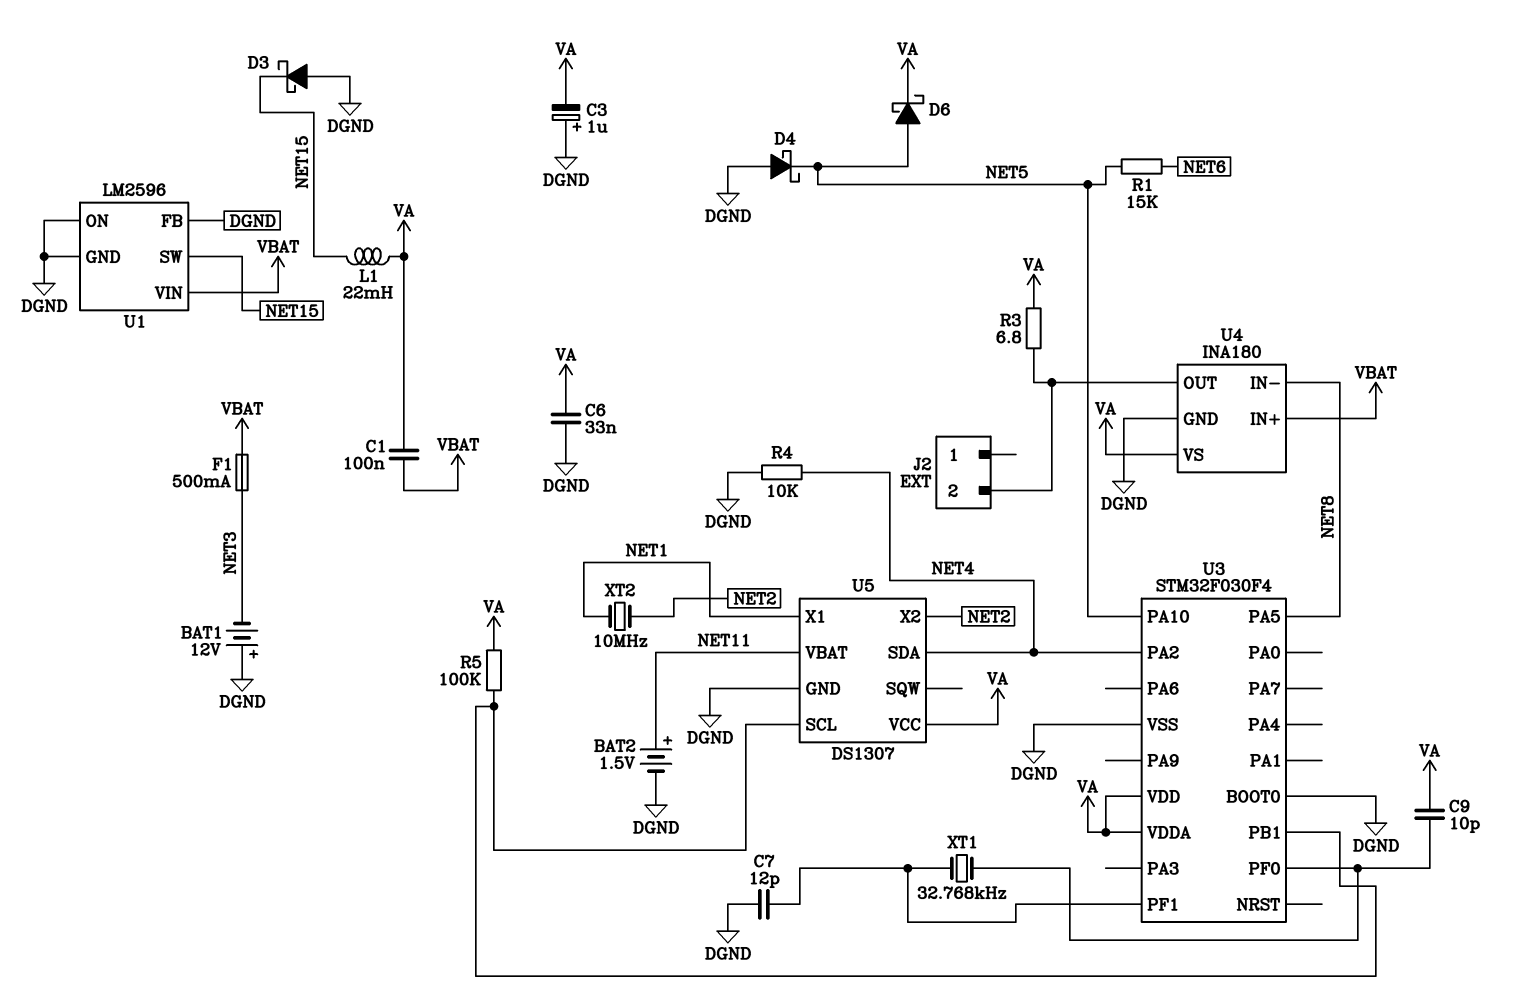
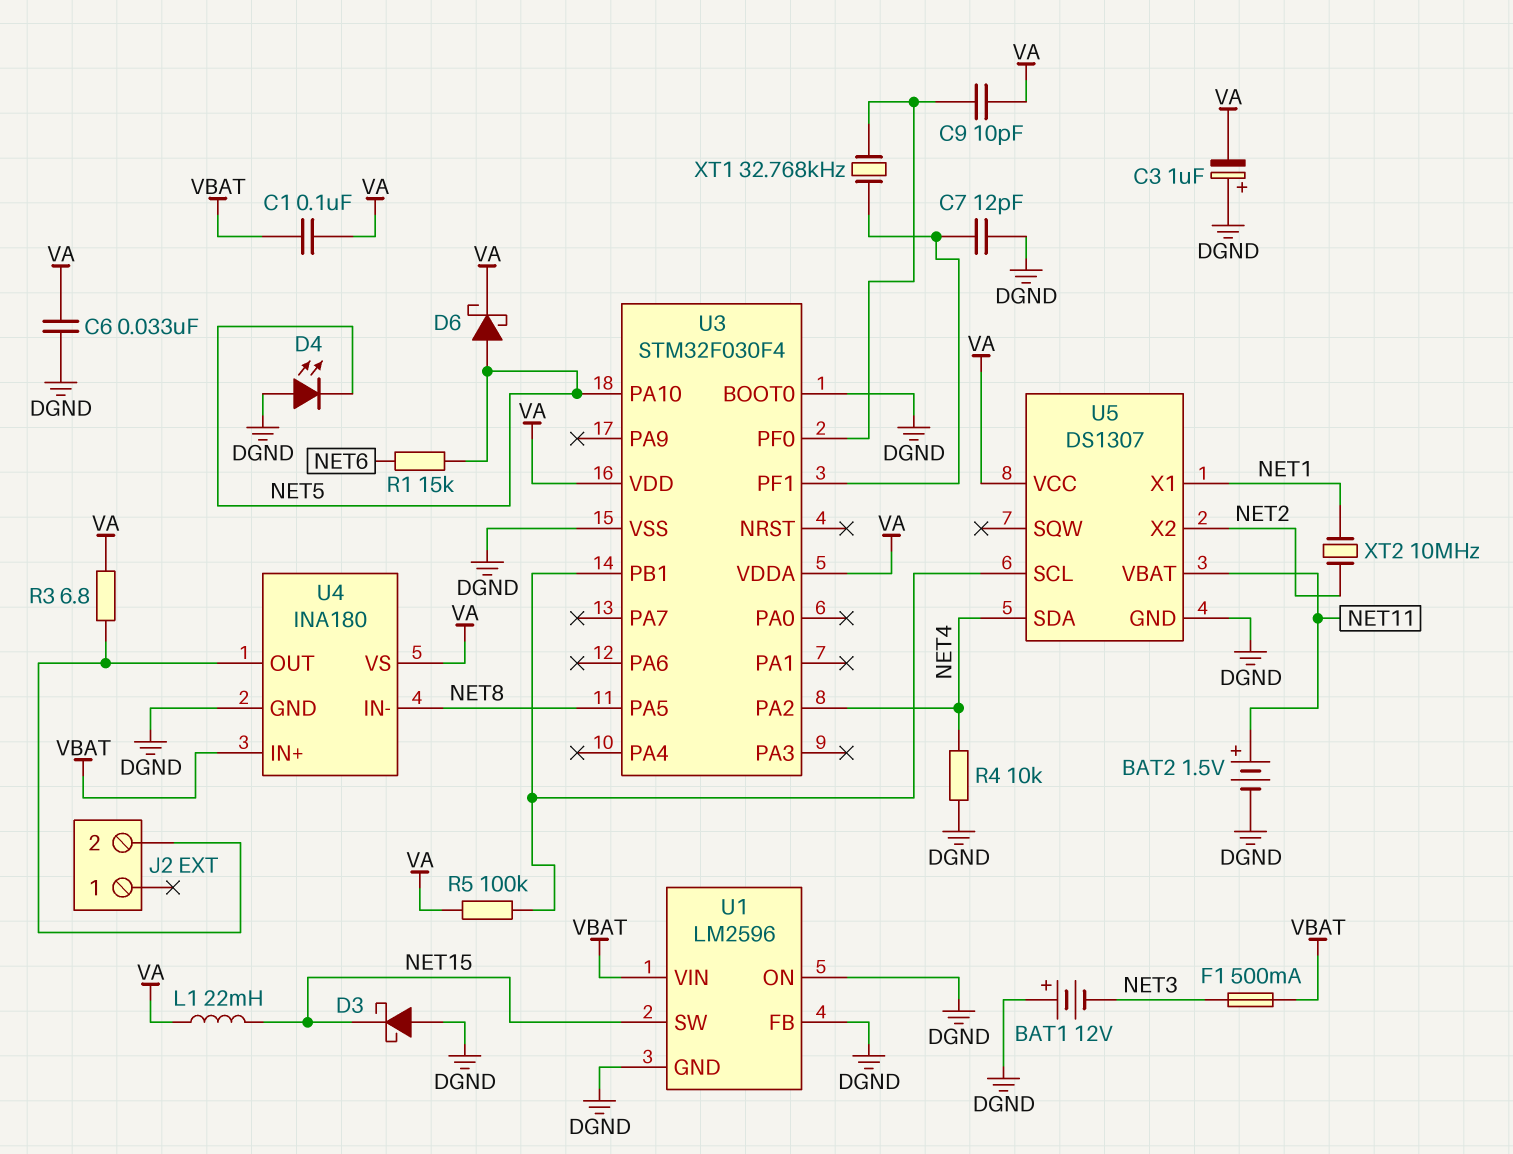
D4: schottky (A DGND, K NET5) -> LED (A DGND, K NET5)

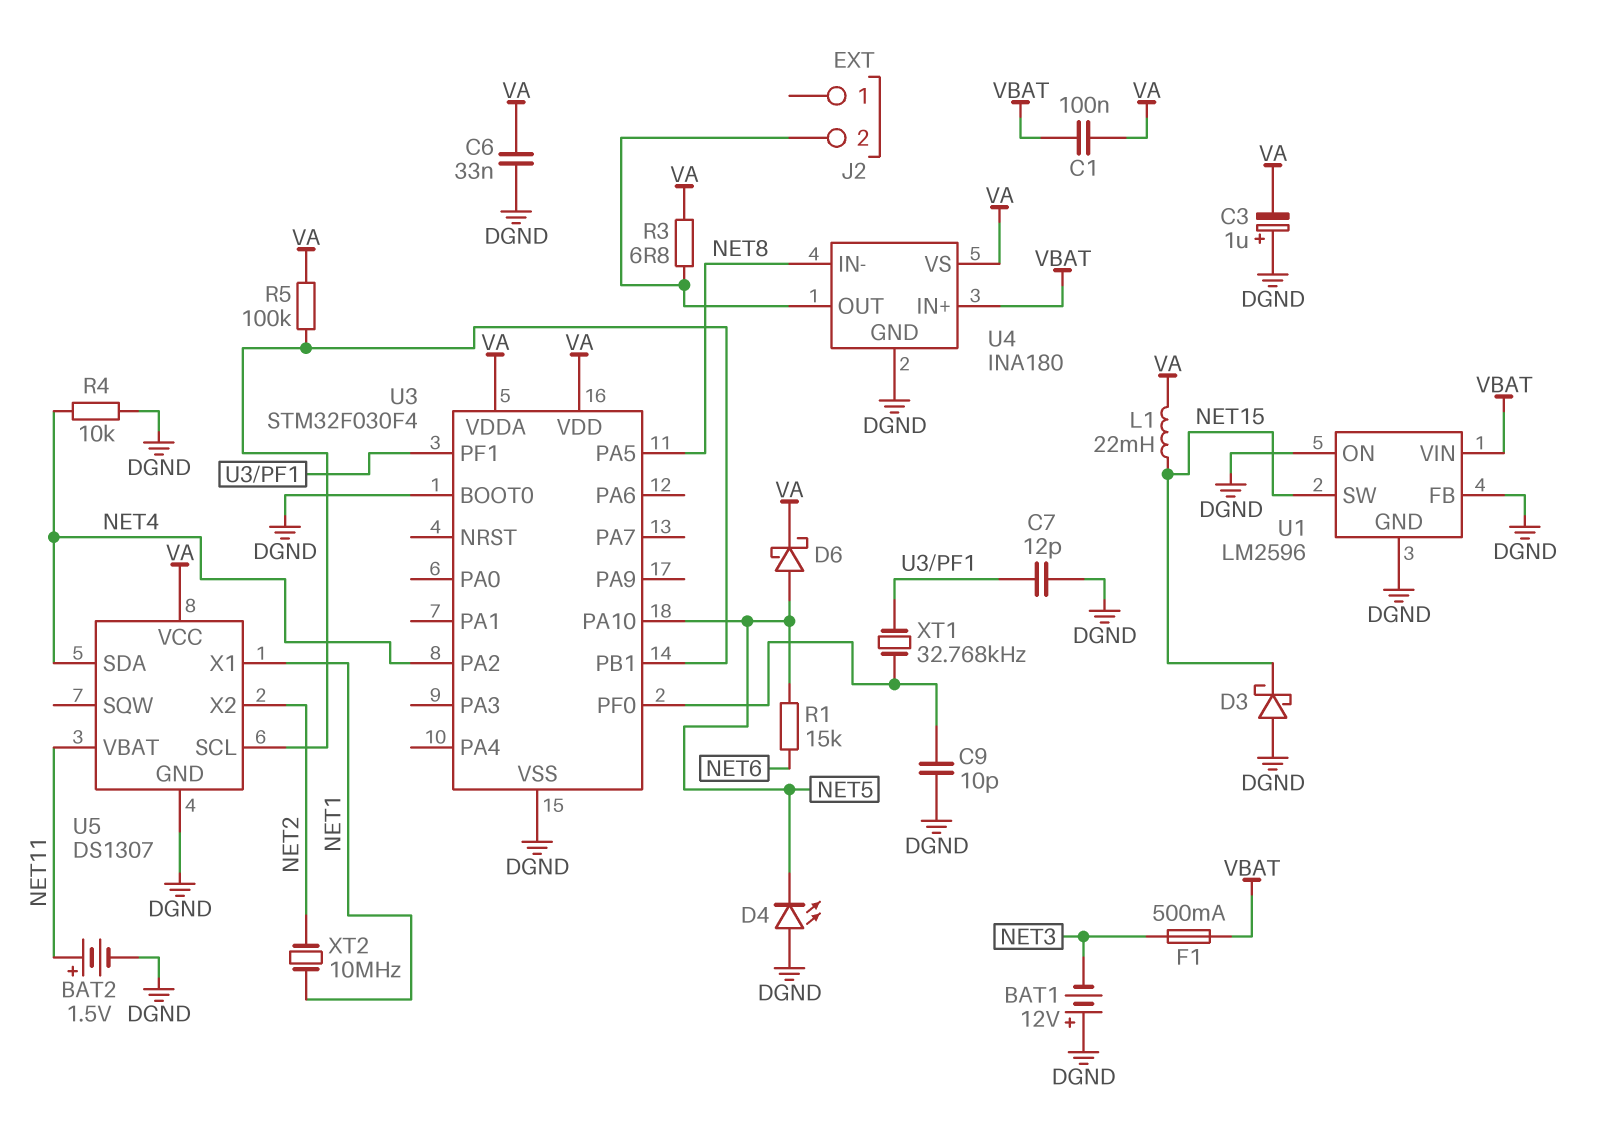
C9: 10pF (U3/PF0, VA) -> 10pF (DGND, U3/PF0)

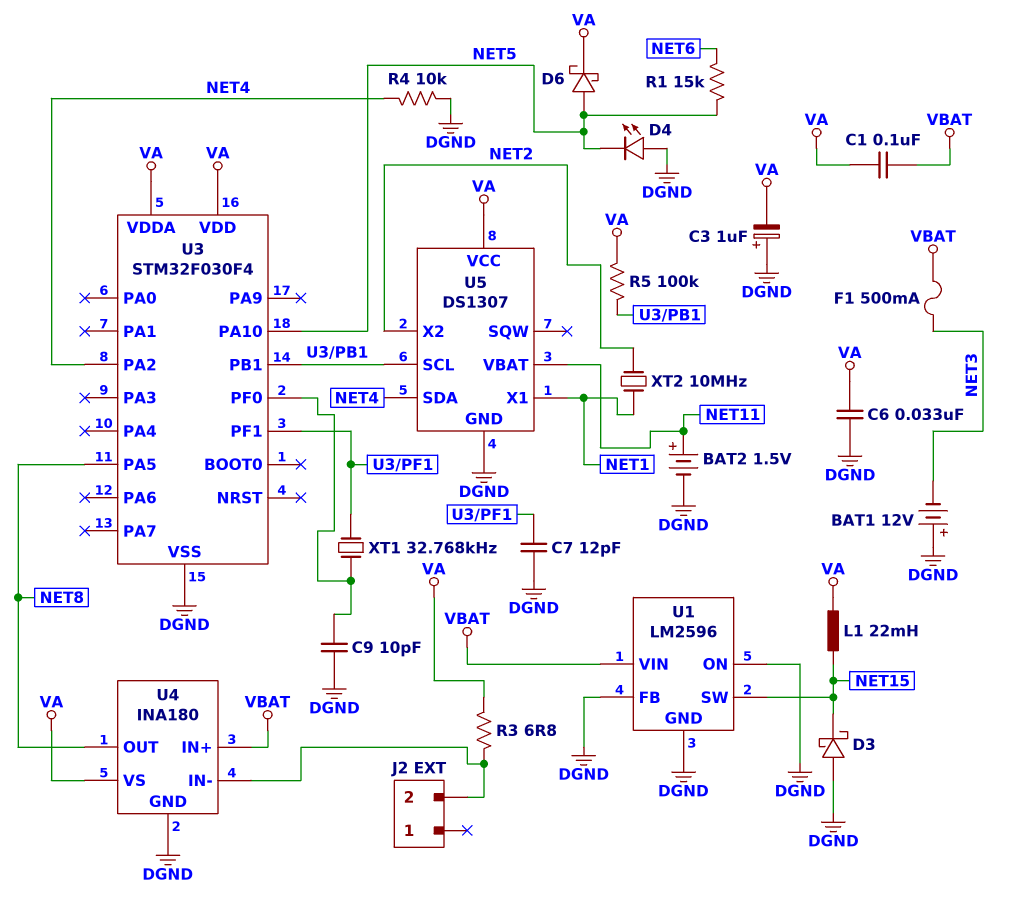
U3 pin BOOT0: DGND -> none
U4 pin IN-: NET8 -> J2/2
U4 pin OUT: J2/2 -> NET8

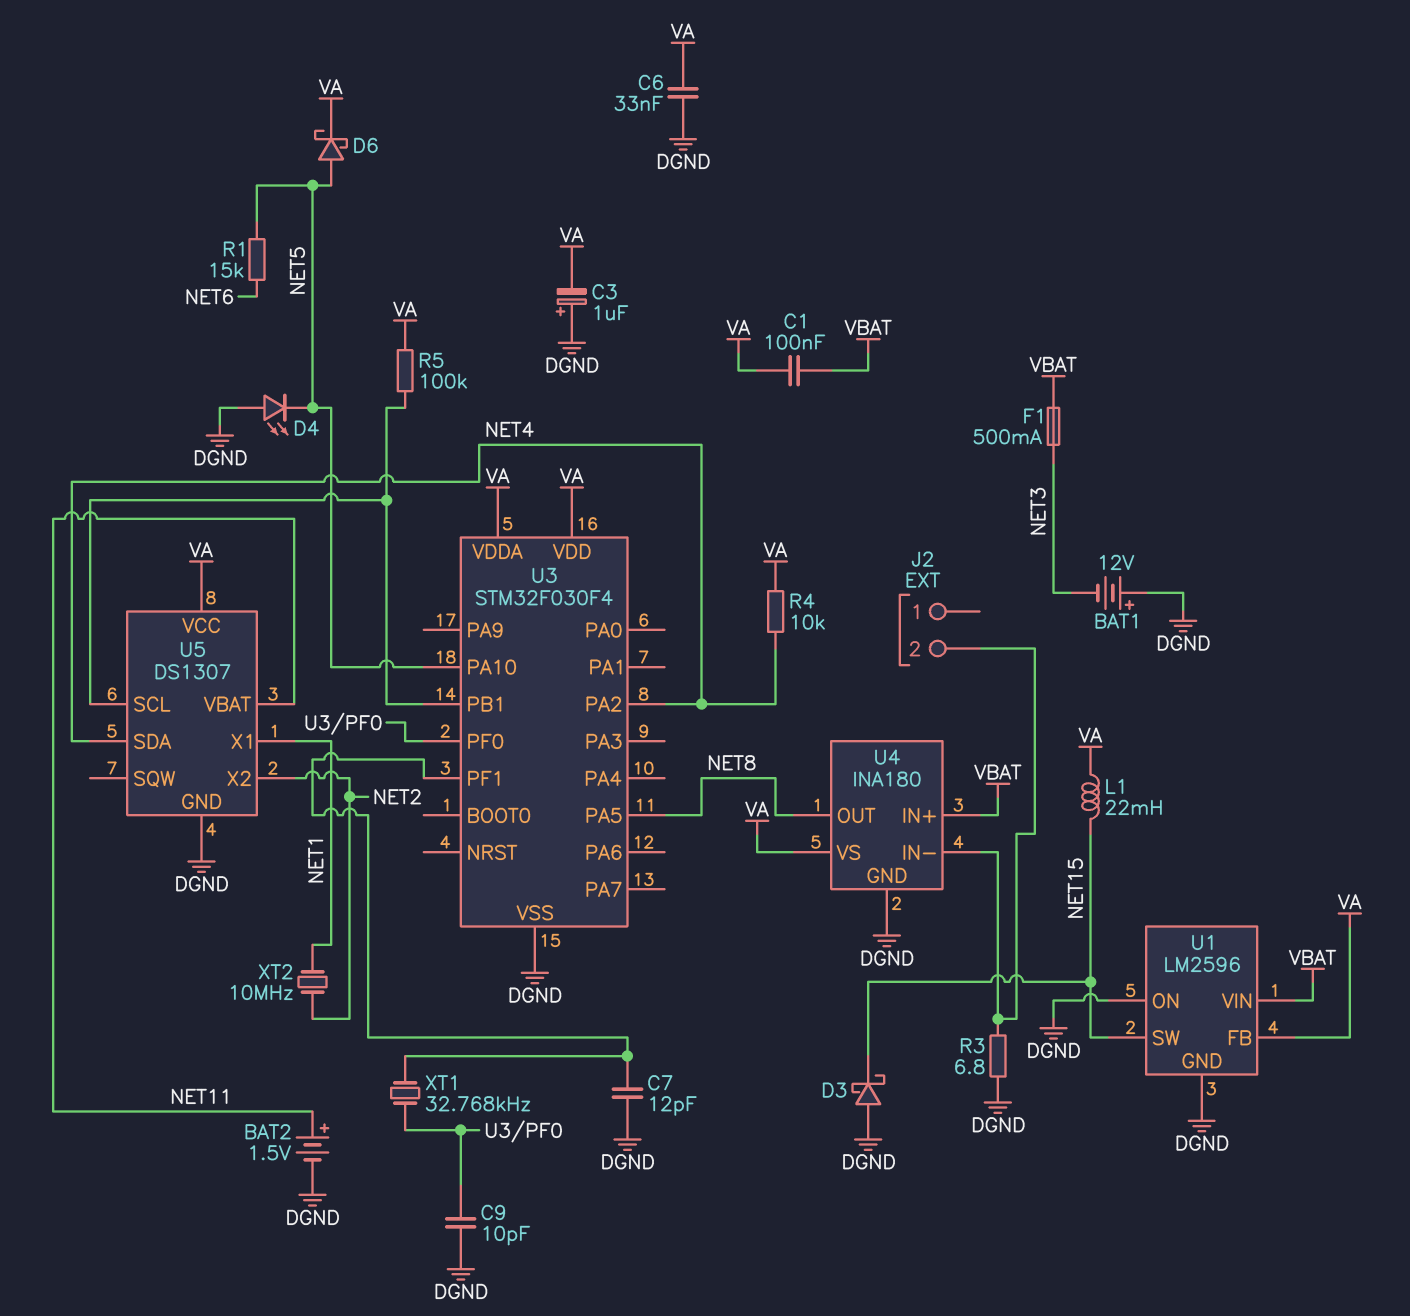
R3: 6.8 (J2/2, VA) -> 6.8 (DGND, J2/2)
R4: 10k (DGND, NET4) -> 10k (NET4, VA)
U1 pin FB: DGND -> VA

